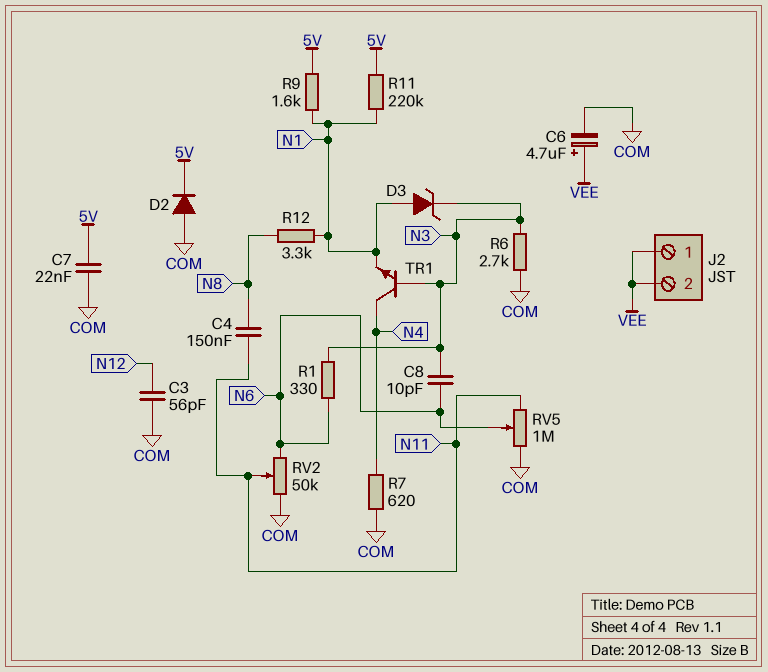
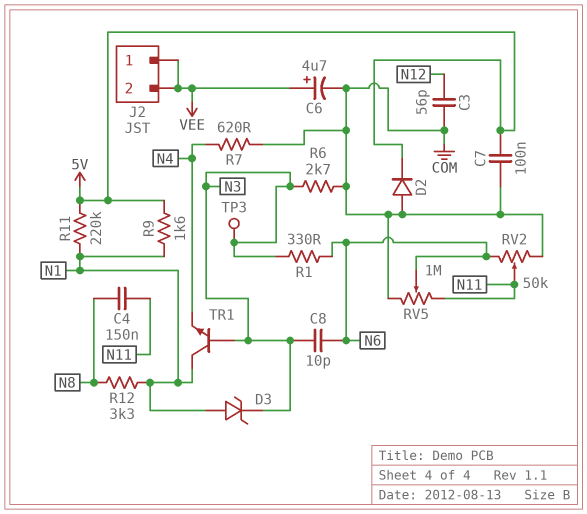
C7: 22nF (5V, COM) -> 100nF (5V, COM)
TP3: none -> test point (N3)
TR1: NPN (B N3, C N4, E N1) -> NPN (B N3, C N1, E N4)

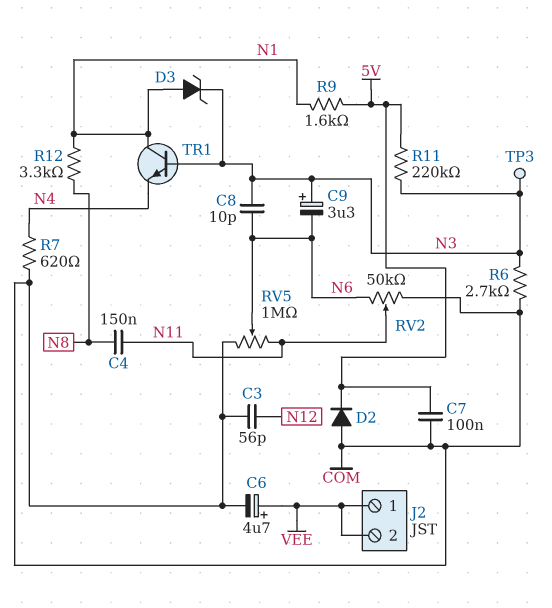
C9: none -> 3.3uF (plus N3, minus N6)
R1: 330 (N3, N6) -> none
R11: 220k (5V, N1) -> 220k (5V, N3)

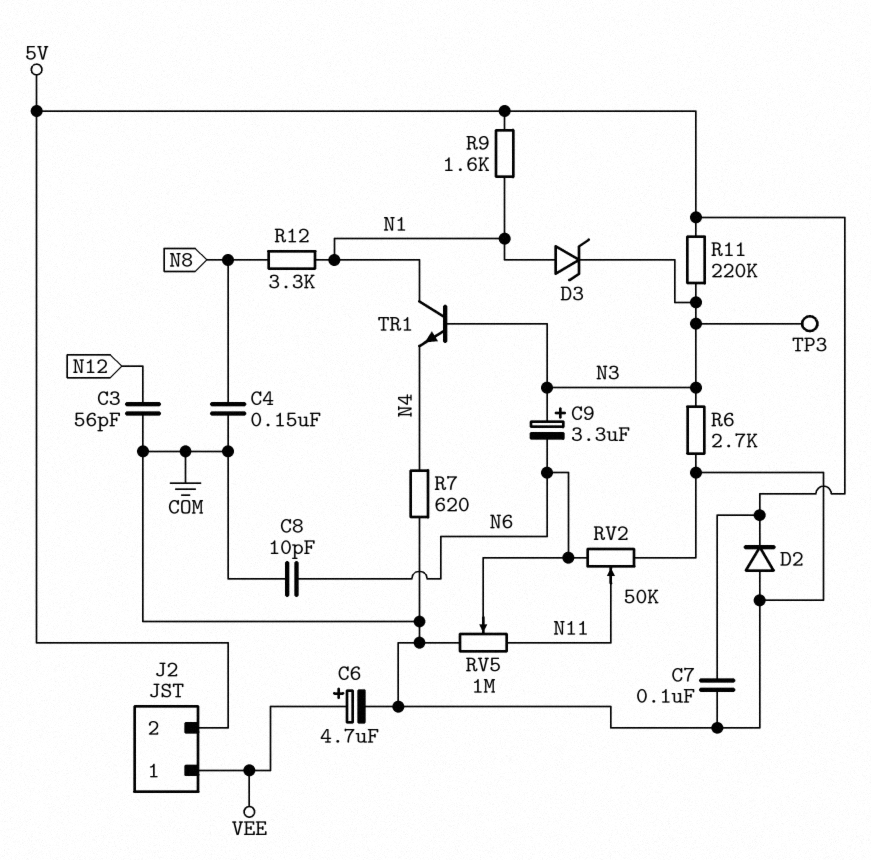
C4: 150nF (N8, N11) -> 150nF (COM, N8)
C8: 10pF (N3, N6) -> 10pF (COM, N6)
J2 pin 2: VEE -> 5V

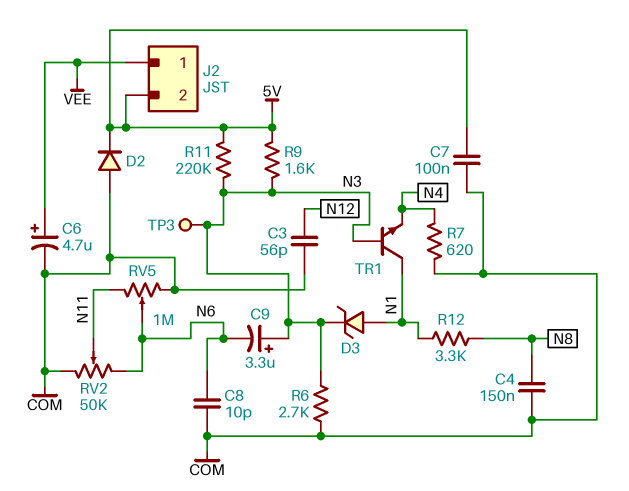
R9: 1.6k (5V, N1) -> 1.6k (5V, N3)

